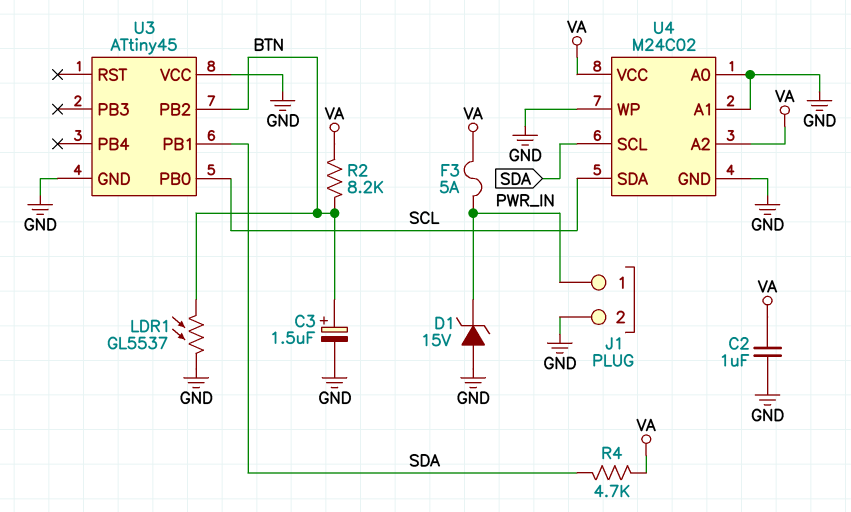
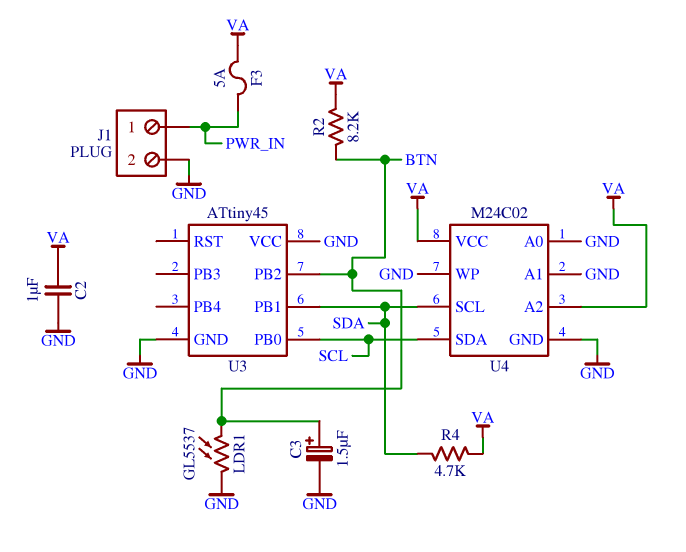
D1: zener 15V (A GND, K PWR_IN) -> none

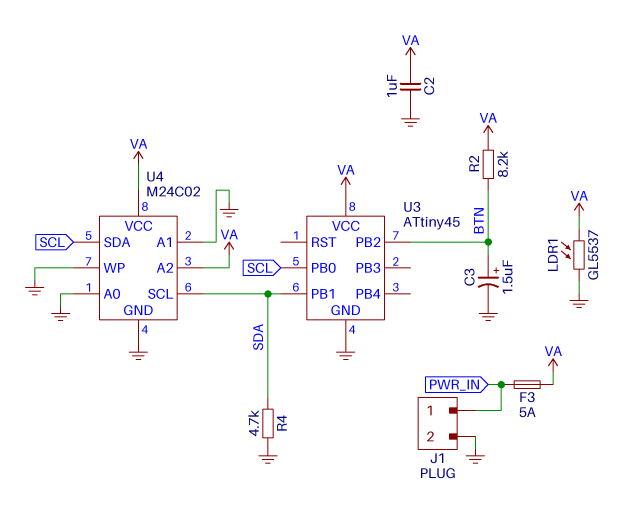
LDR1: GL5537 (BTN, GND) -> GL5537 (GND, VA)
R4: 4.7k (SDA, VA) -> 4.7k (GND, SDA)
U3 pin VCC: GND -> VA

